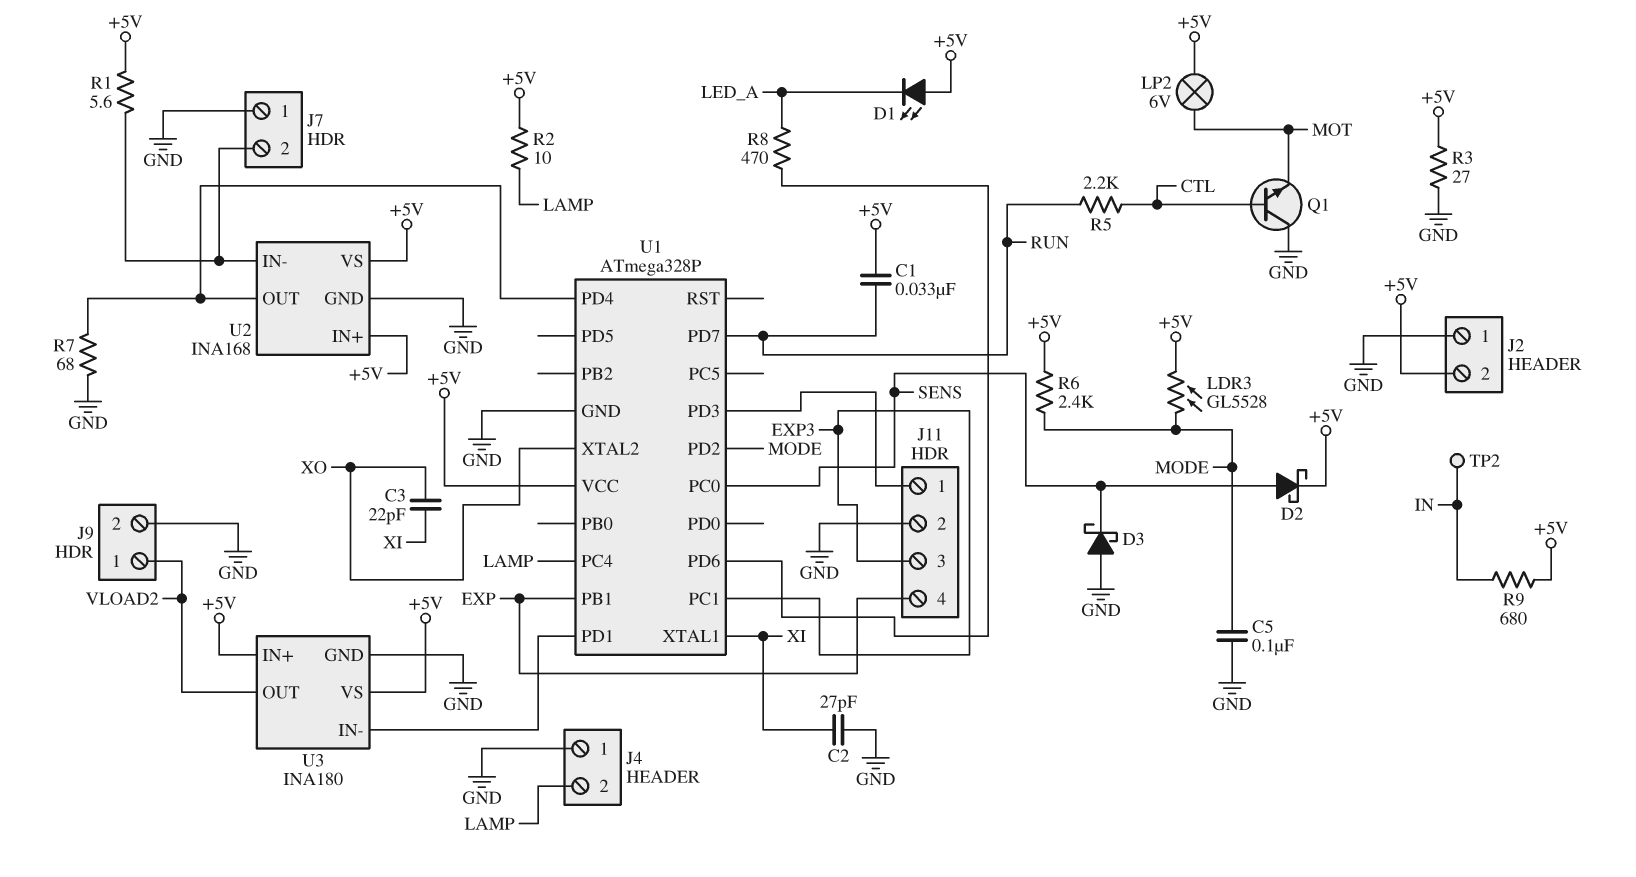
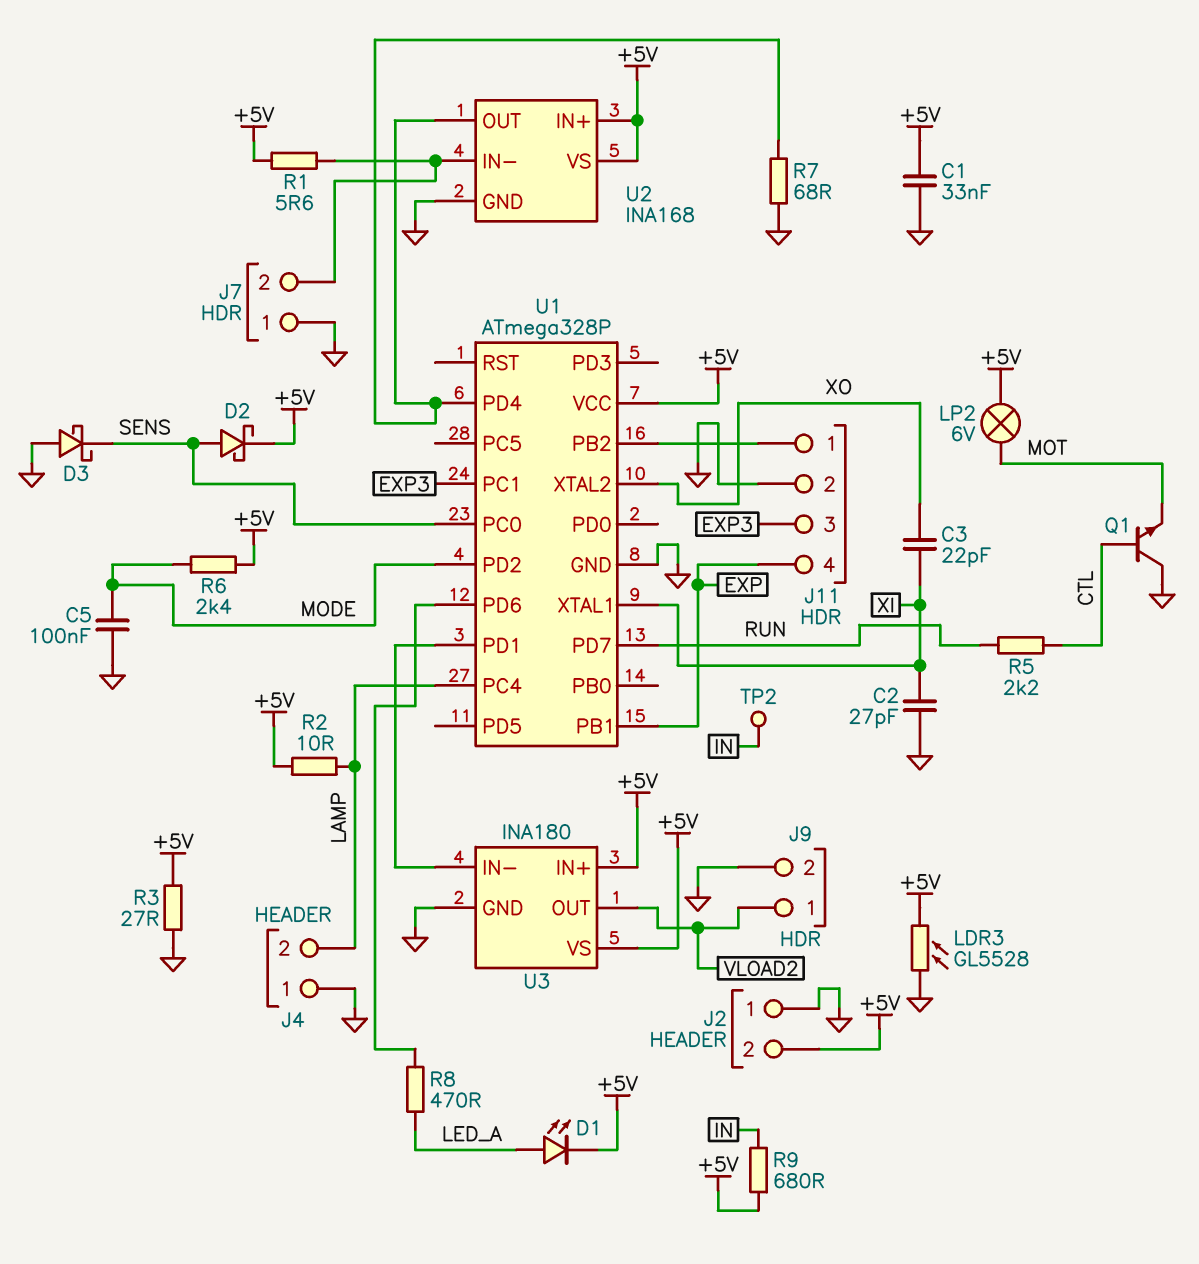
C1: 33nF (+5V, RUN) -> 33nF (+5V, GND)
D1: LED (A +5V, K LED_A) -> LED (A LED_A, K +5V)
LDR3: GL5528 (+5V, MODE) -> GL5528 (+5V, GND)
U1 pin PB2: none -> J11/1
U1 pin PD3: J11/1 -> none

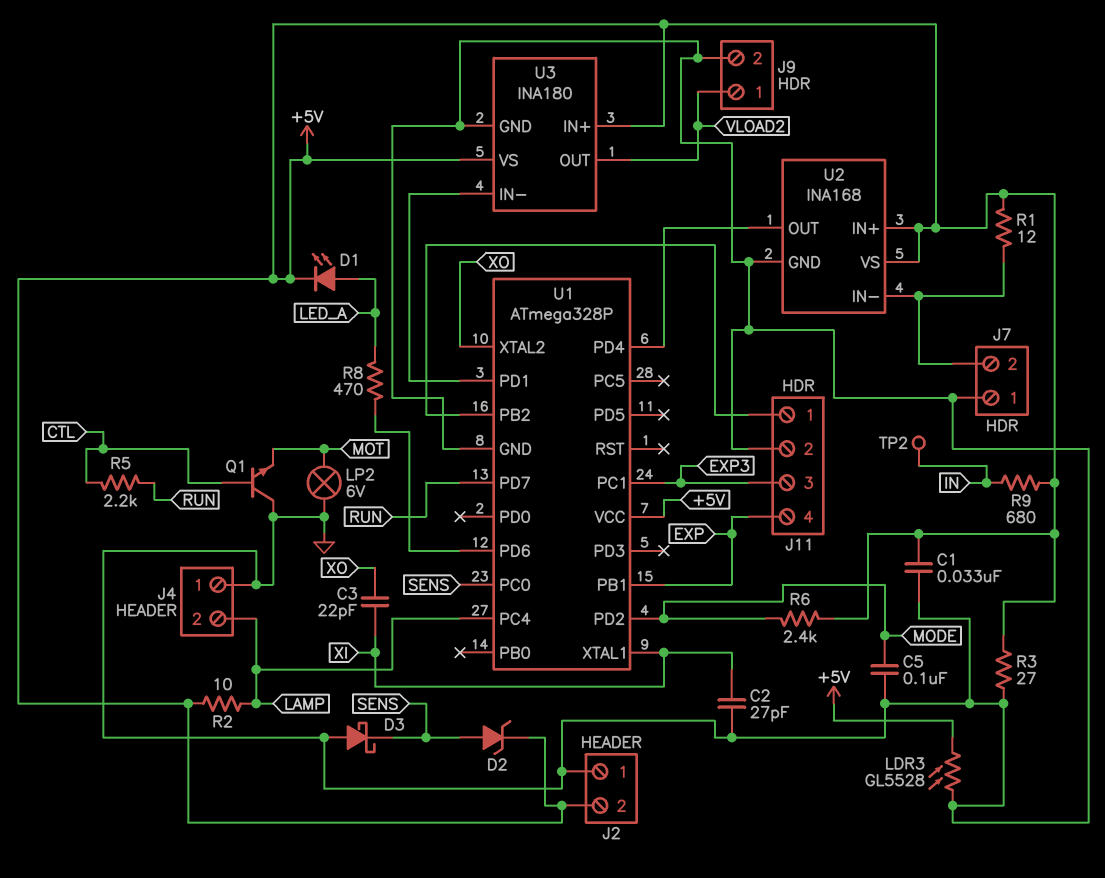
D2: schottky (A SENS, K +5V) -> zener (A SENS, K +5V)
LP2: lamp 6V (+5V, MOT) -> lamp 6V (GND, MOT)
R1: 5.6 (+5V, J7/2) -> 12 (+5V, J7/2)
R7: 68 (GND, U1/PD4) -> none

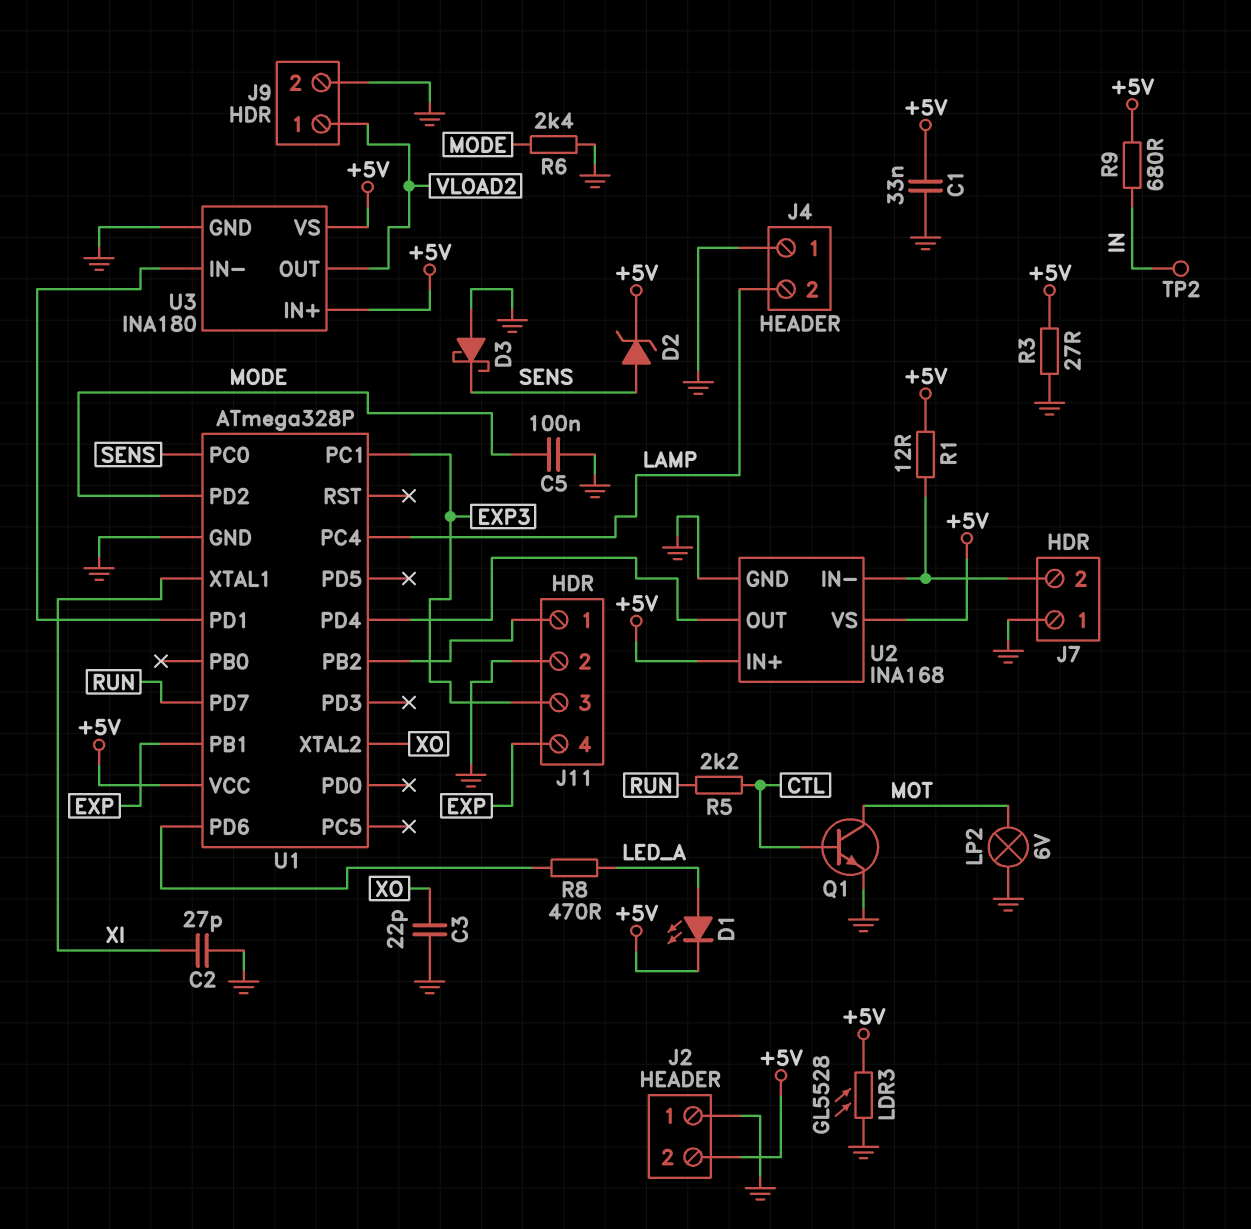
C3: 22pF (XI, XO) -> 22pF (GND, XO)
Q1: NPN (B CTL, C GND, E MOT) -> NPN (B CTL, C MOT, E GND)
R2: 10 (+5V, LAMP) -> none
R6: 2.4k (+5V, MODE) -> 2.4k (GND, MODE)

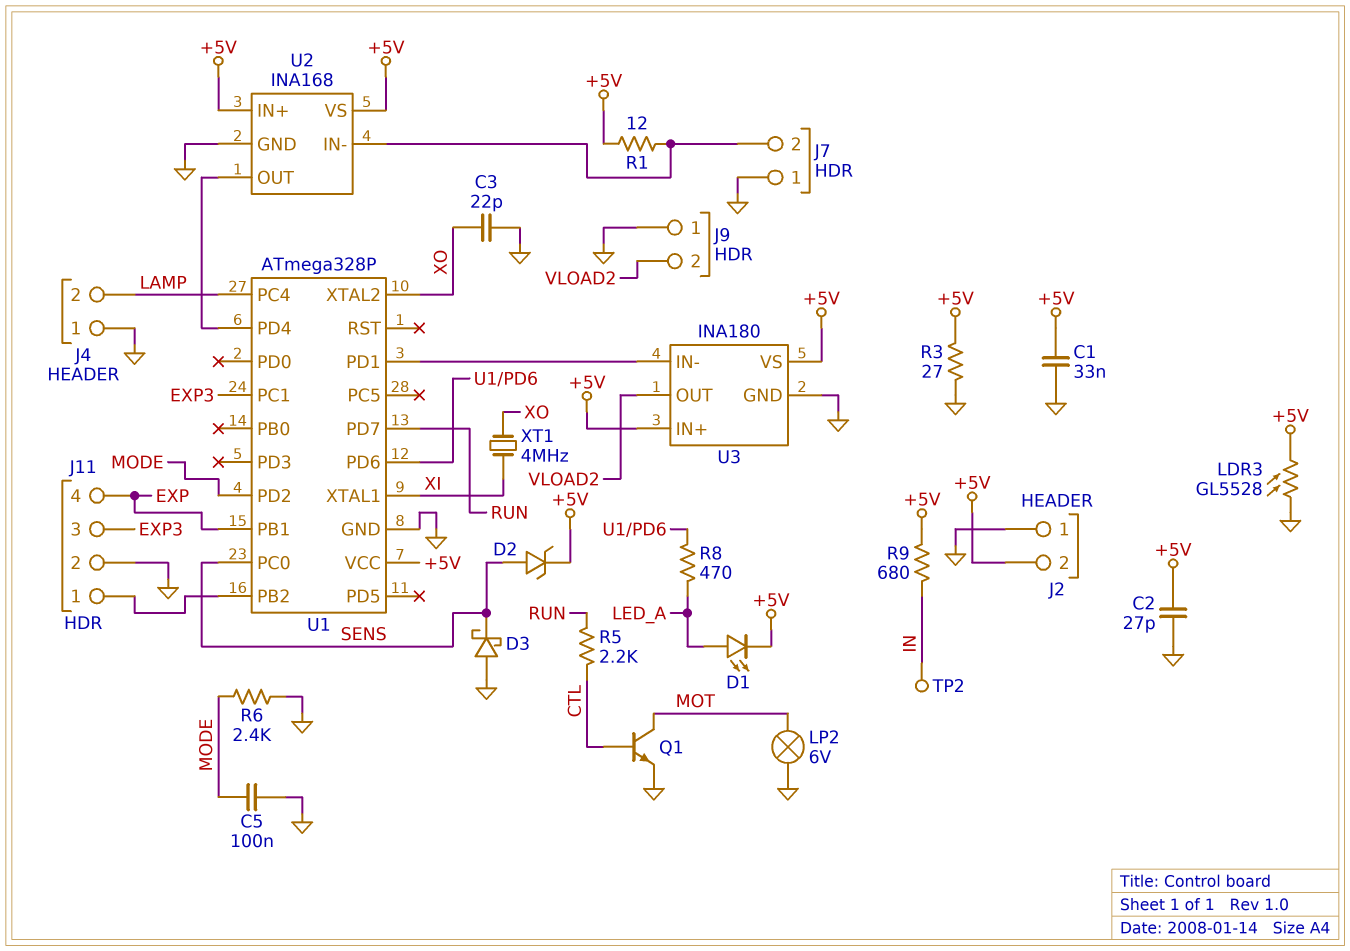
C2: 27pF (GND, XI) -> 27pF (+5V, GND)
J9 pin 1: VLOAD2 -> GND
J9 pin 2: GND -> VLOAD2
XT1: none -> 4MHz (XI, XO)

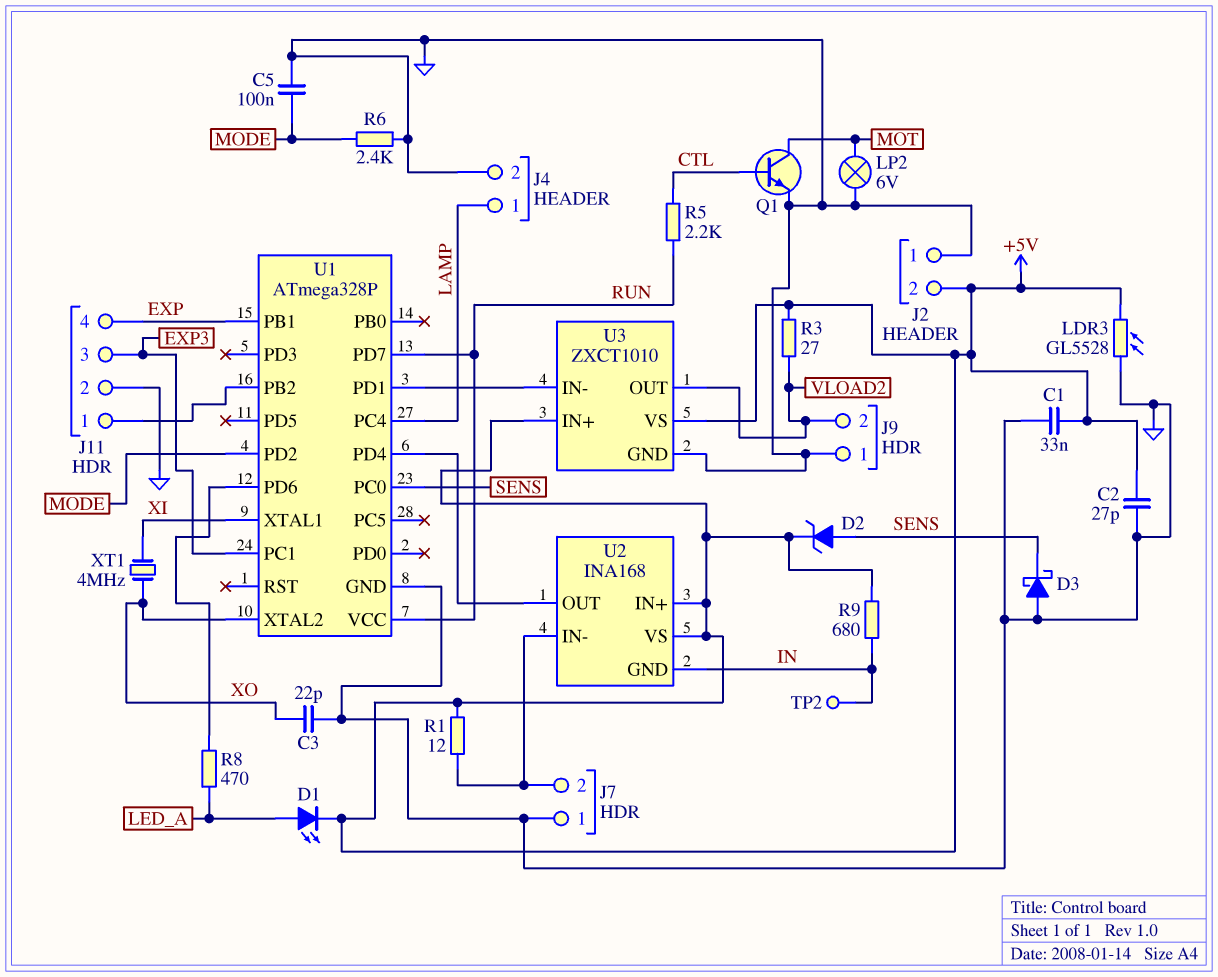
J4 pin 1: GND -> LAMP
J4 pin 2: LAMP -> GND
R3: 27 (+5V, GND) -> 27 (+5V, VLOAD2)
U1 pin VCC: +5V -> RUN
U2 pin GND: GND -> IN
U3: INA180 -> ZXCT1010

